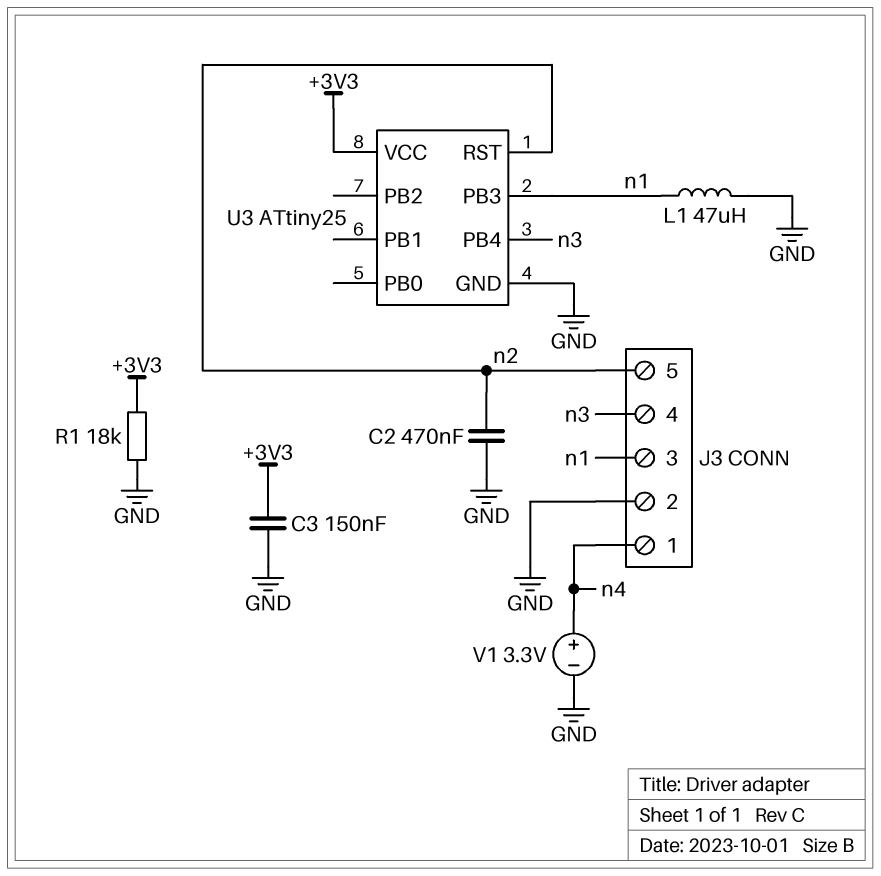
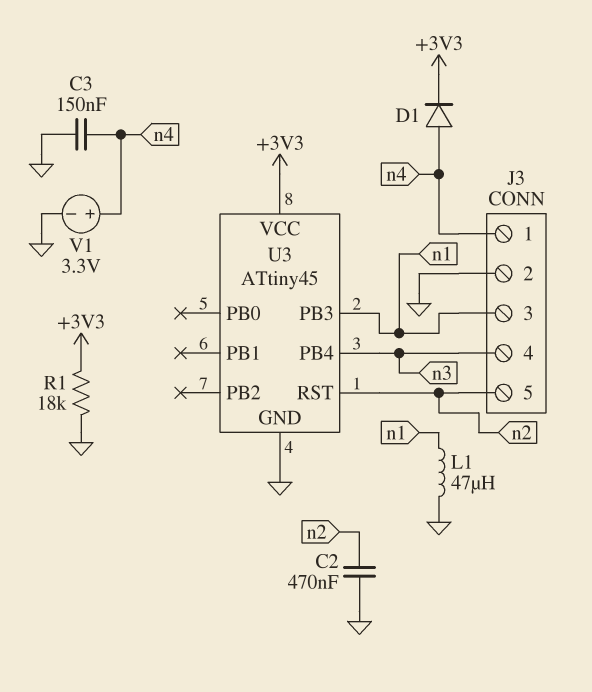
C3: 150nF (+3V3, GND) -> 150nF (GND, n4)
D1: none -> diode (A n4, K +3V3)
U3: ATtiny25 -> ATtiny45

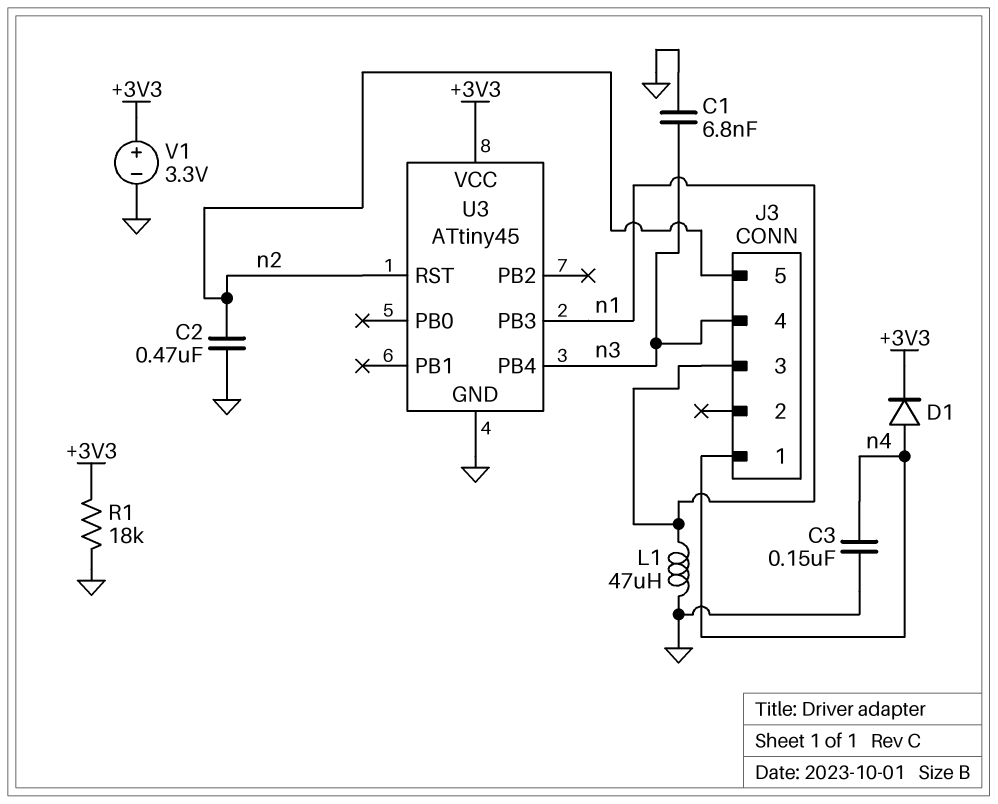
C1: none -> 6.8nF (GND, n3)
J3 pin 2: GND -> none
V1: 3.3V (plus n4, minus GND) -> 3.3V (plus +3V3, minus GND)

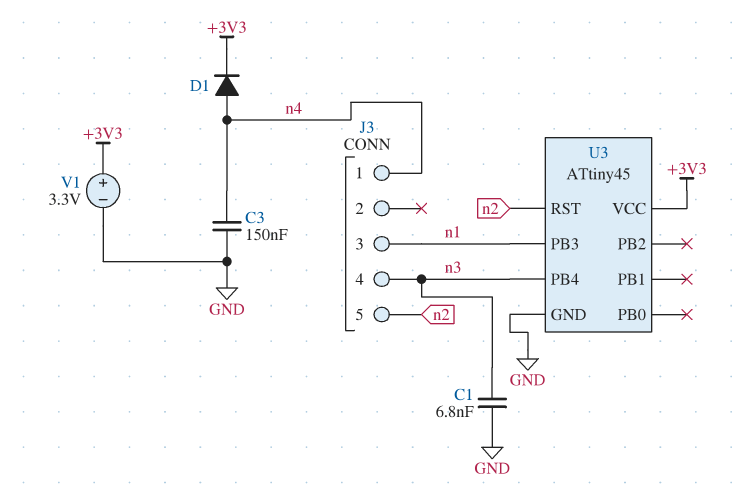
C2: 470nF (GND, n2) -> none
L1: 47uH (GND, n1) -> none
R1: 18k (+3V3, GND) -> none

